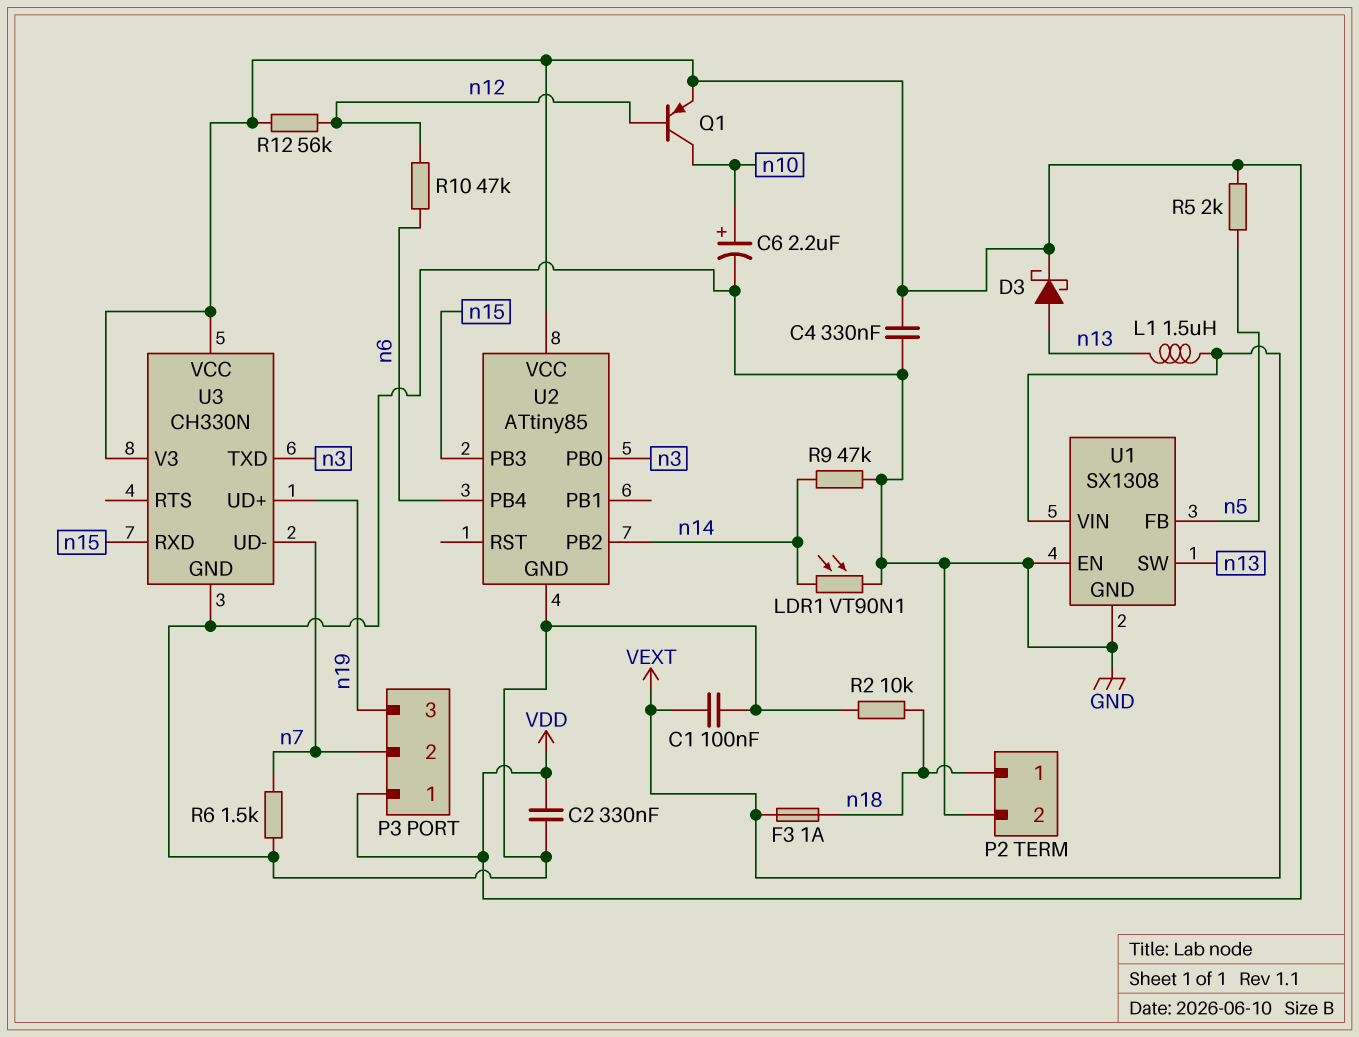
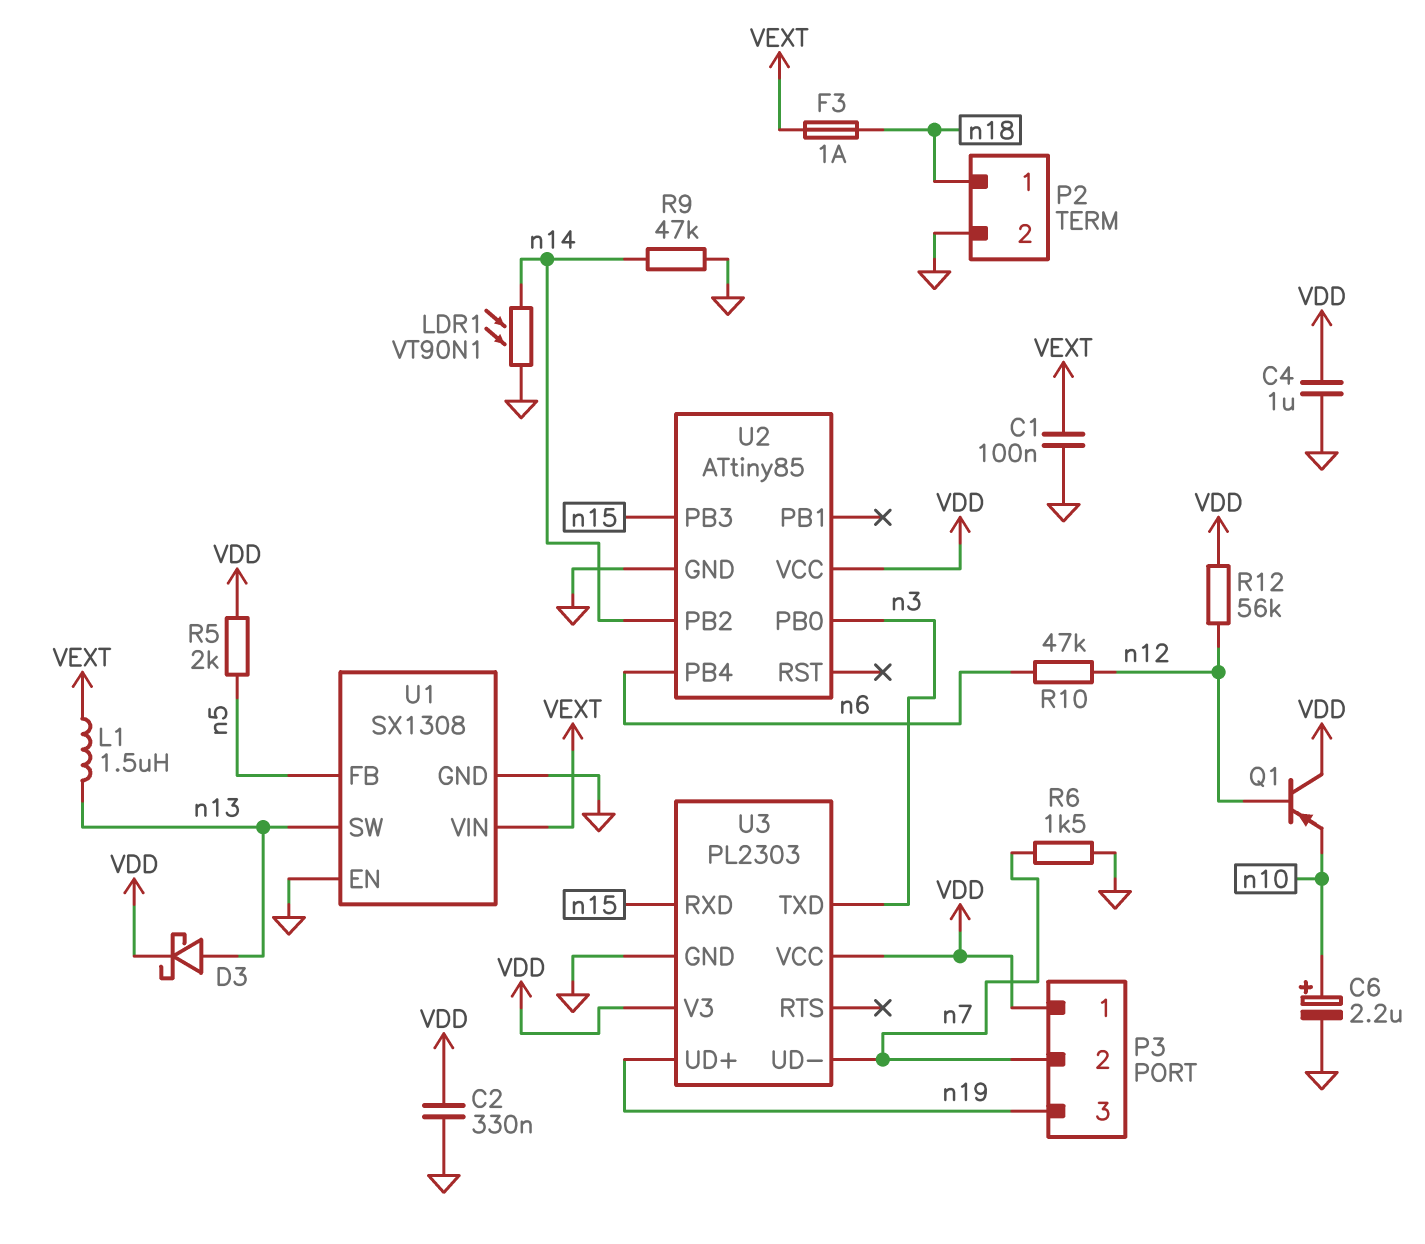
C4: 330nF (GND, VDD) -> 1uF (GND, VDD)
Q1: PNP (B n12, C n10, E VDD) -> PNP (B n12, C VDD, E n10)
R2: 10k (GND, n18) -> none
U3: CH330N -> PL2303

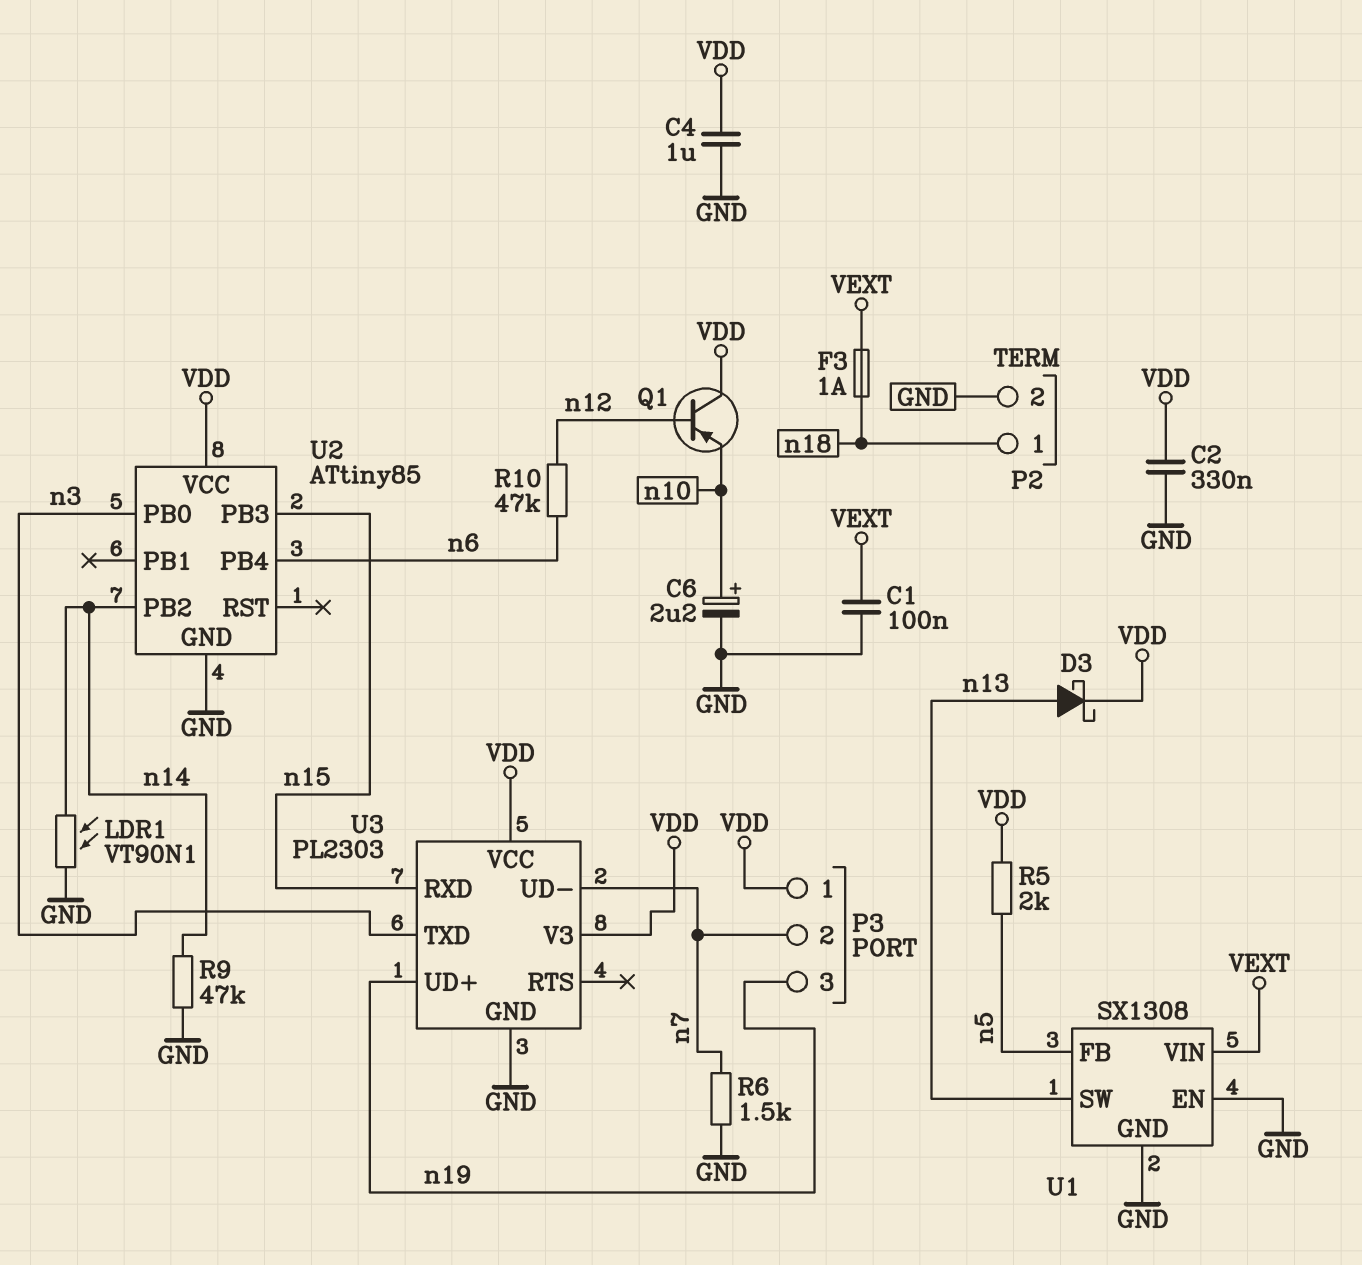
L1: 1.5uH (VEXT, n13) -> none
R12: 56k (VDD, n12) -> none

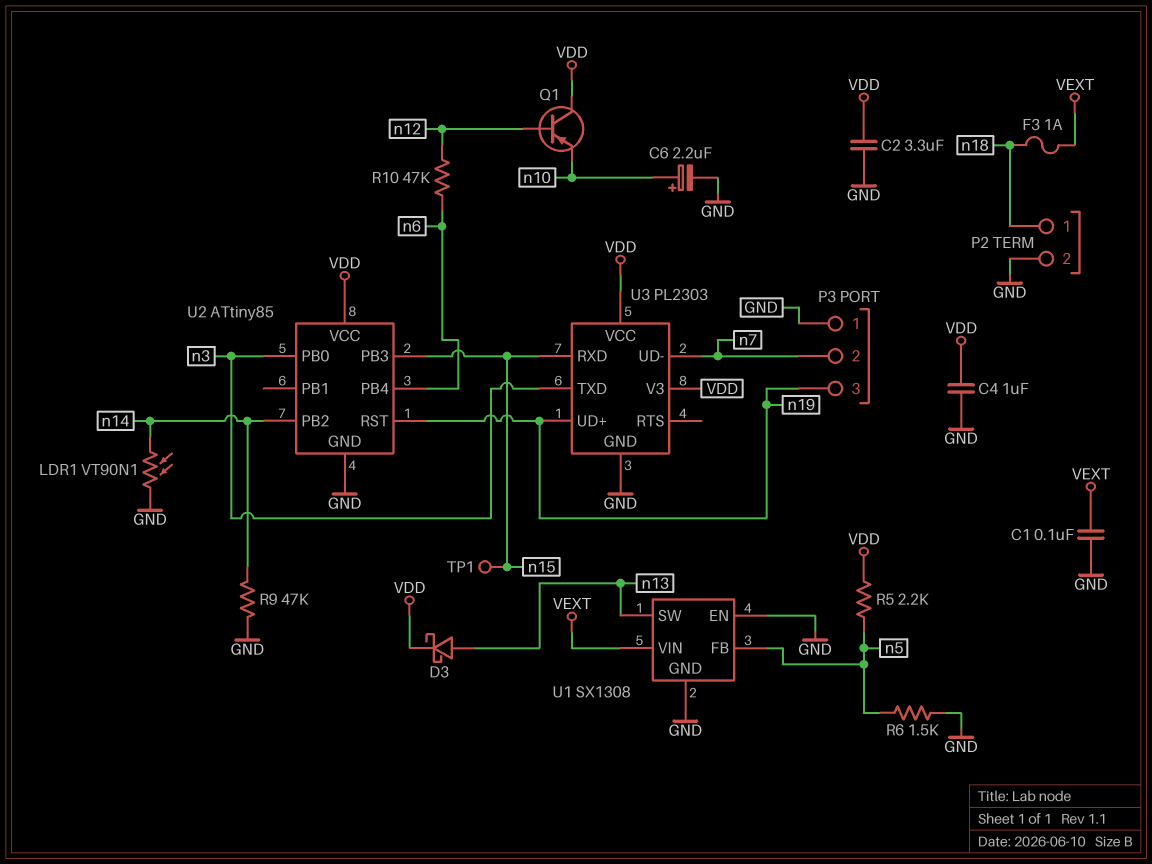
C2: 330nF (GND, VDD) -> 3.3uF (GND, VDD)
P3 pin 1: VDD -> GND
R5: 2k (VDD, n5) -> 2.2k (VDD, n5)
R6: 1.5k (GND, n7) -> 1.5k (GND, n5)
TP1: none -> test point (n15)
U2 pin RST: none -> n19

